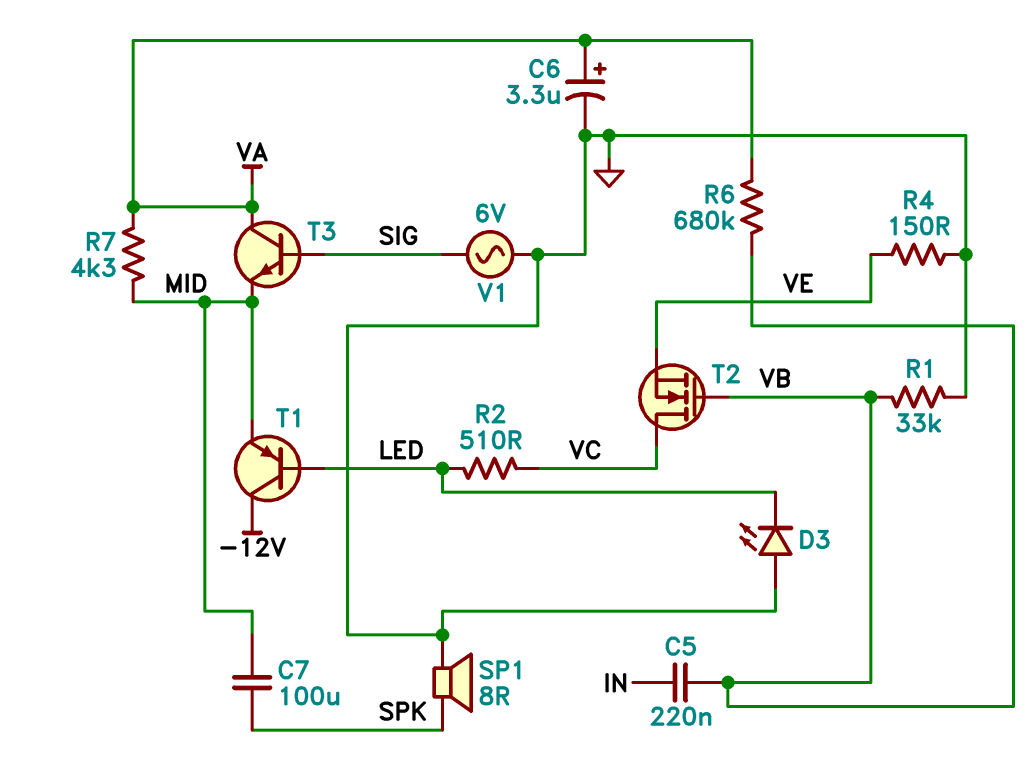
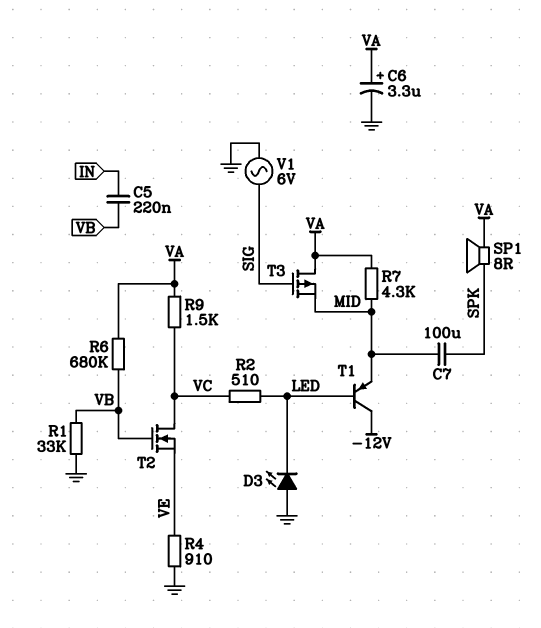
R4: 150 (GND, VE) -> 910 (GND, VE)
R9: none -> 1.5k (VA, VC)
SP1: speaker 8R (GND, SPK) -> speaker 8R (SPK, VA)
T3: NPN (B SIG, C VA, E MID) -> PMOS (G SIG, D VA, S MID)

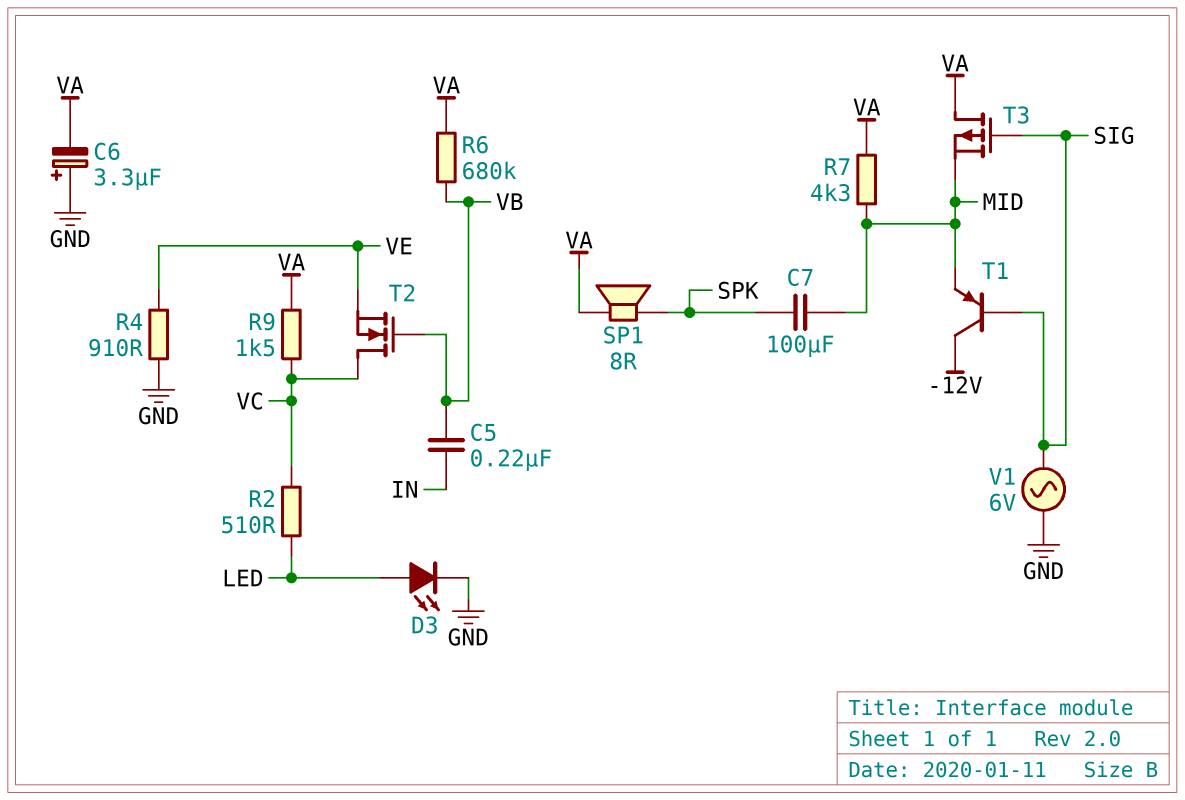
C6: 3.3uF (plus VA, minus GND) -> 3.3uF (plus GND, minus VA)
D3: LED (A GND, K LED) -> LED (A LED, K GND)
R1: 33k (GND, VB) -> none
T1: PNP (B LED, C -12V, E MID) -> PNP (B SIG, C -12V, E MID)

